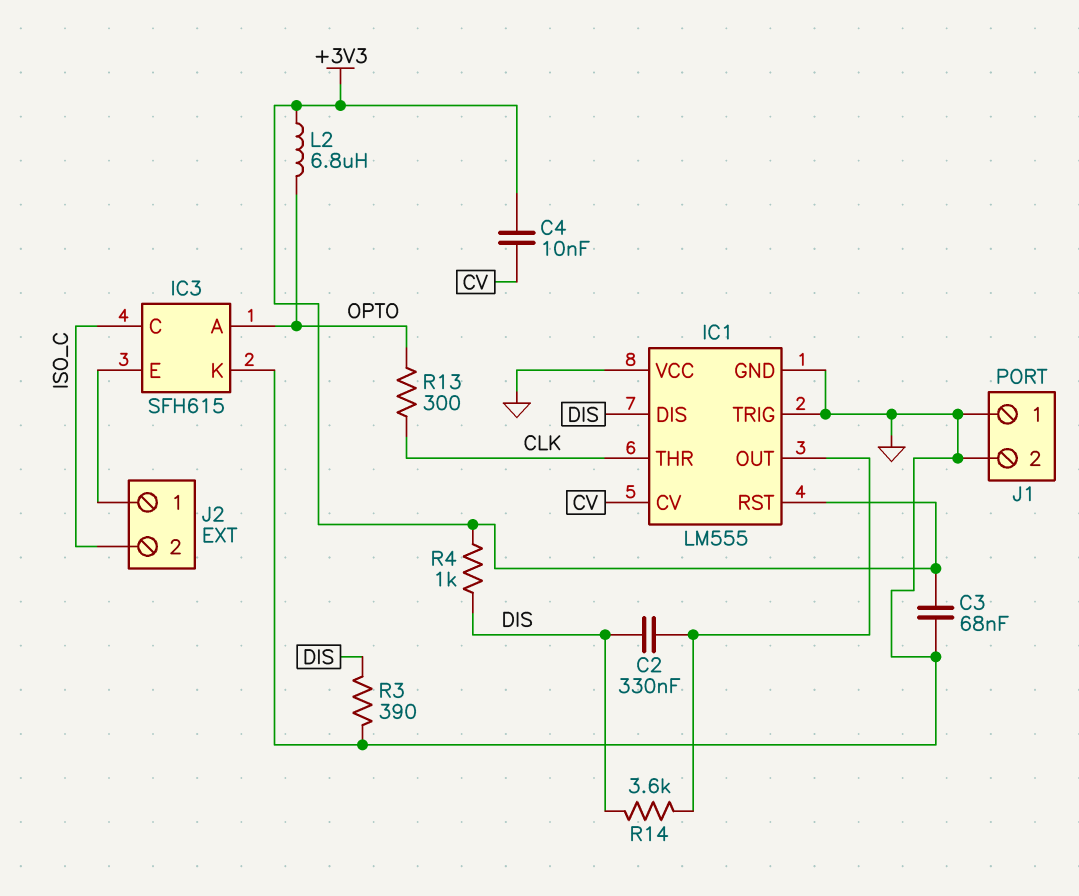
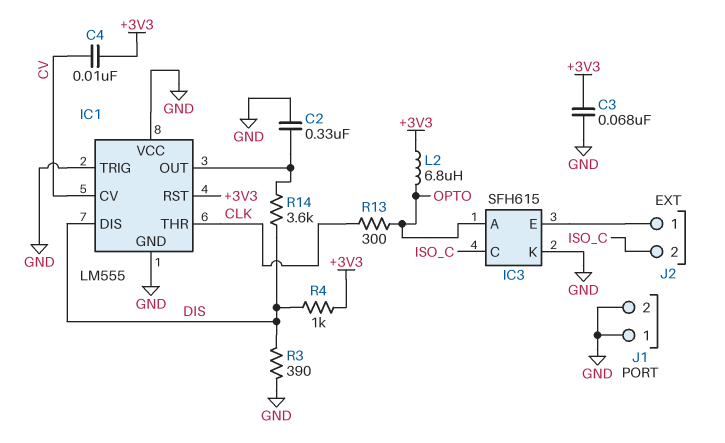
C2: 330nF (DIS, IC1/OUT) -> 330nF (GND, IC1/OUT)

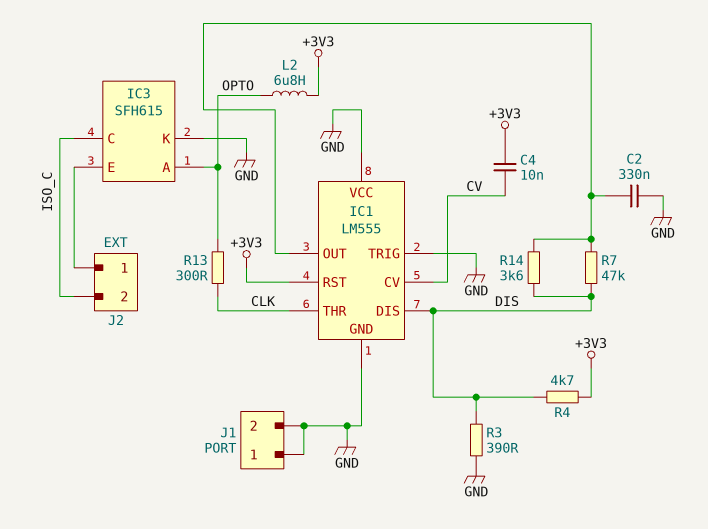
C3: 68nF (+3V3, GND) -> none
R4: 1k (+3V3, DIS) -> 4.7k (+3V3, DIS)
R7: none -> 47k (DIS, IC1/OUT)

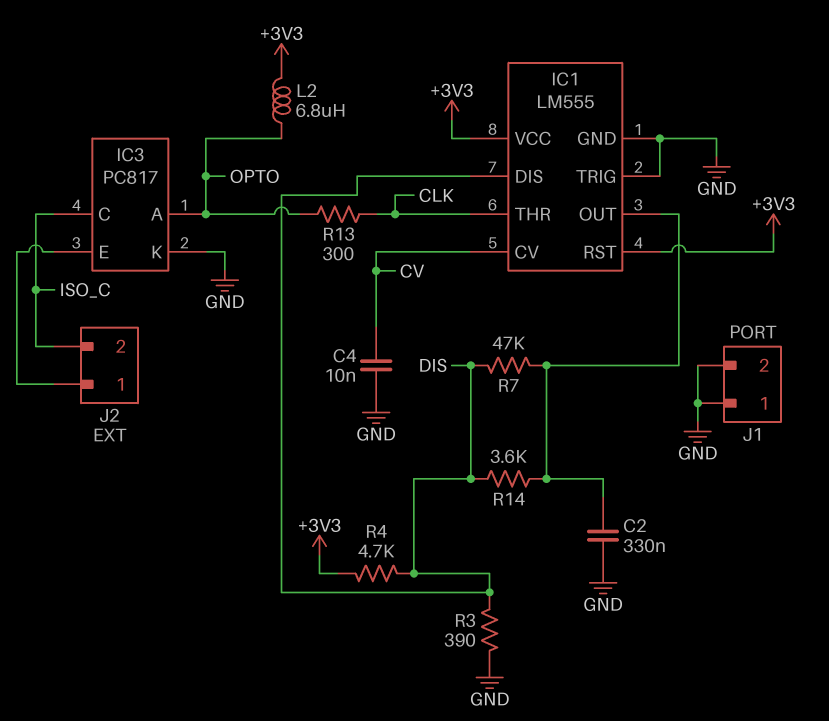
C4: 10nF (+3V3, CV) -> 10nF (CV, GND)
IC1 pin VCC: GND -> +3V3
IC3: SFH615 -> PC817

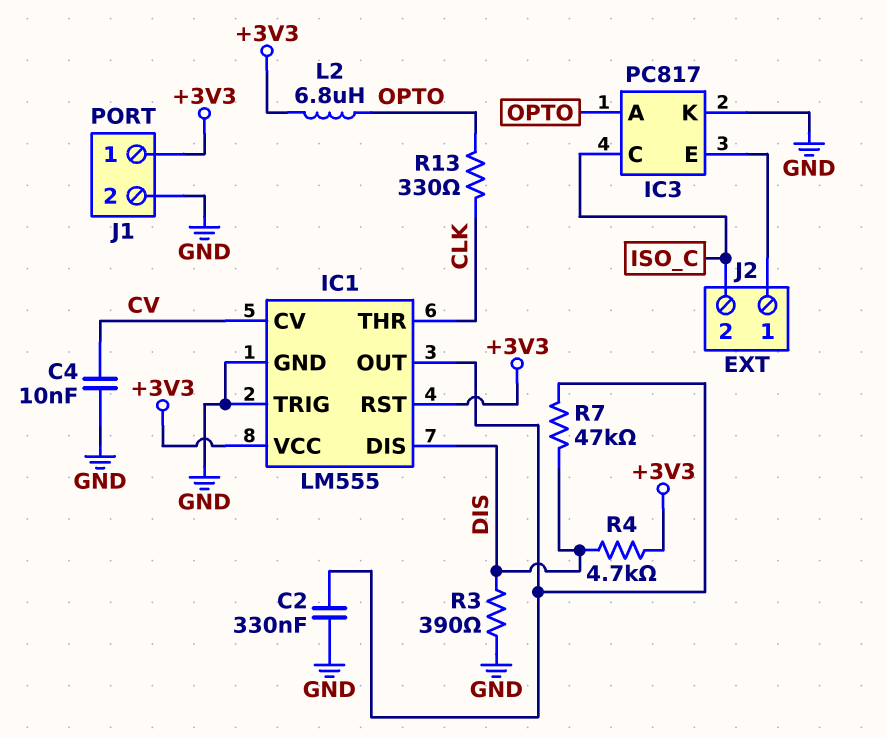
J1 pin 1: GND -> +3V3
R13: 300 (CLK, OPTO) -> 330 (CLK, OPTO)
R14: 3.6k (DIS, IC1/OUT) -> none

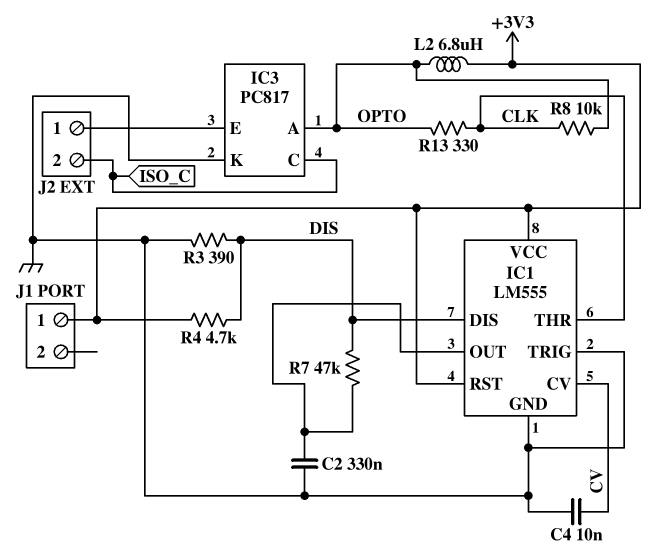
J1 pin 2: GND -> none
R8: none -> 10k (CLK, OPTO)

